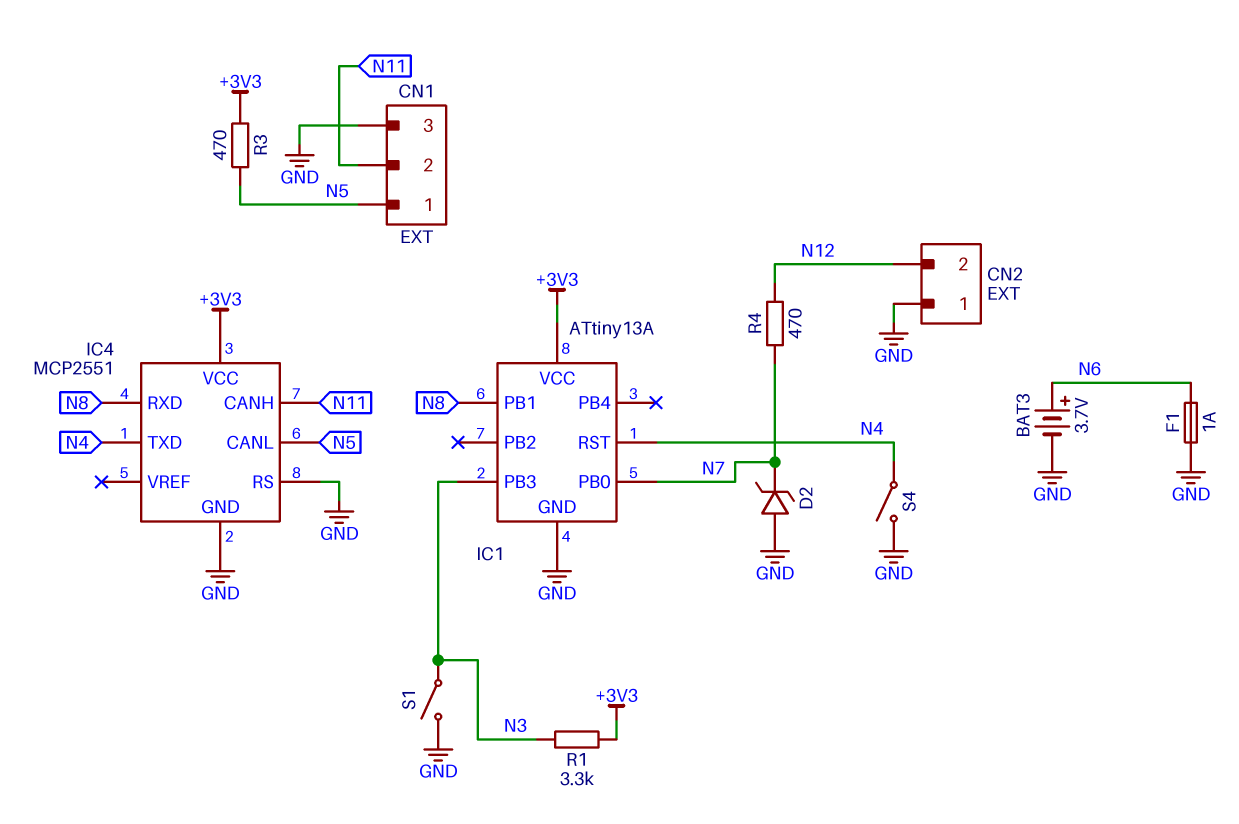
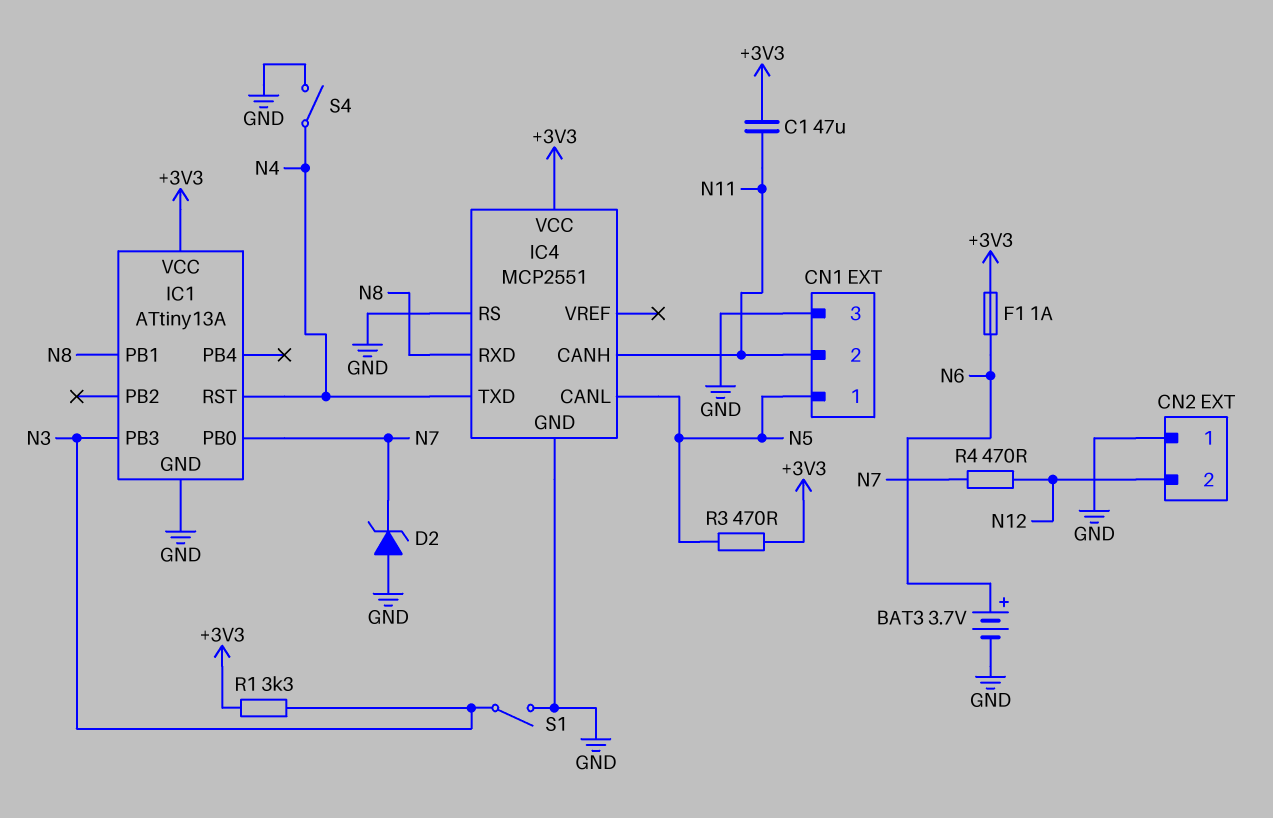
C1: none -> 47uF (+3V3, N11)
F1: 1A (GND, N6) -> 1A (+3V3, N6)

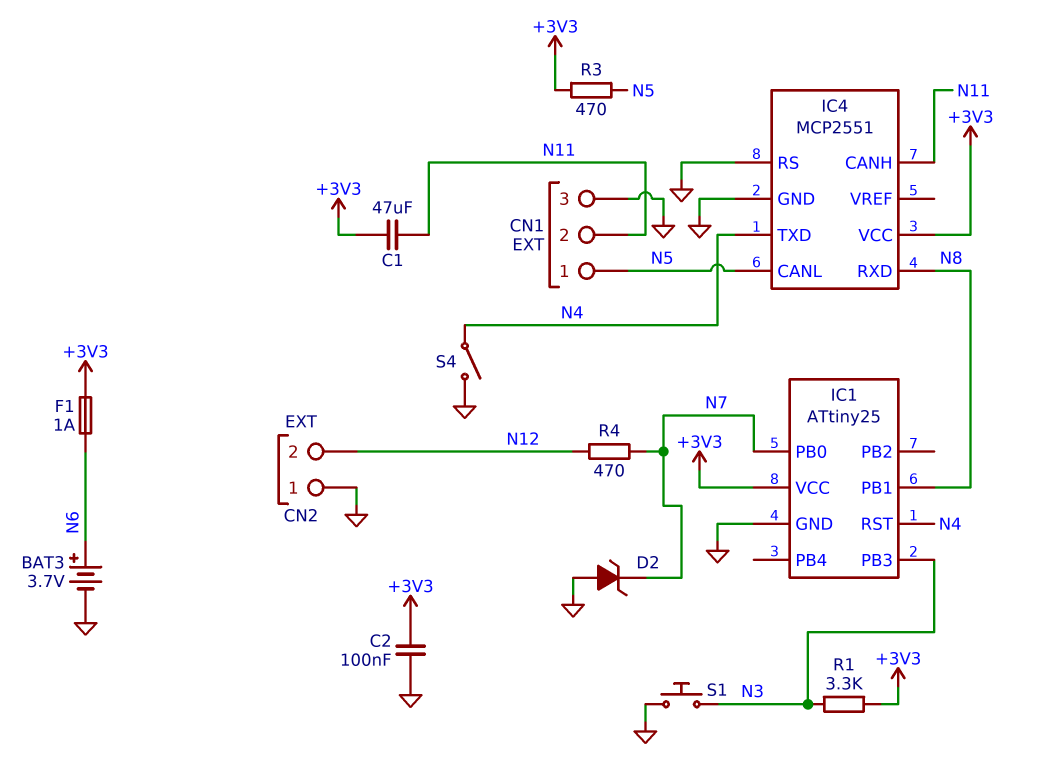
C2: none -> 100nF (+3V3, GND)
IC1: ATtiny13A -> ATtiny25
S1: switch (GND, N3) -> button (GND, N3)

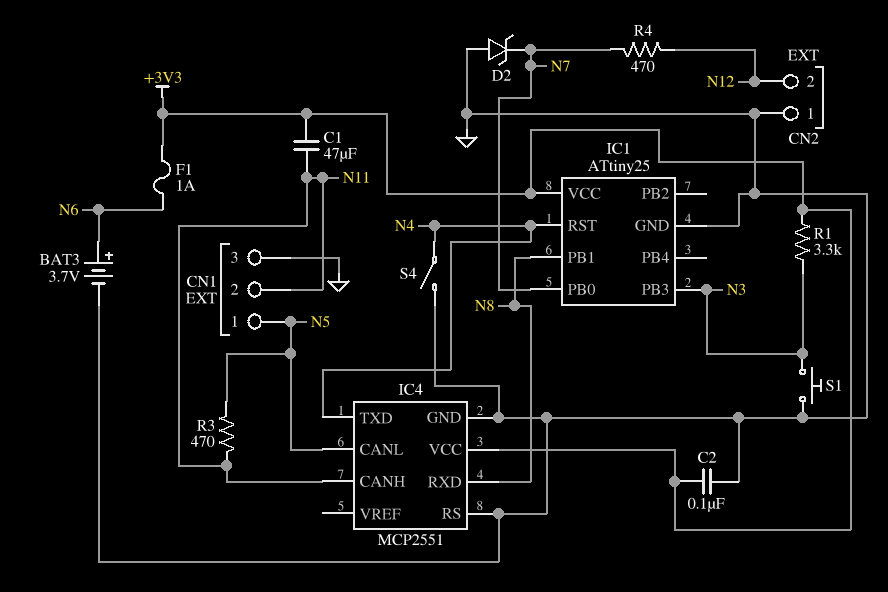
R3: 470 (+3V3, N5) -> 470 (N5, N11)

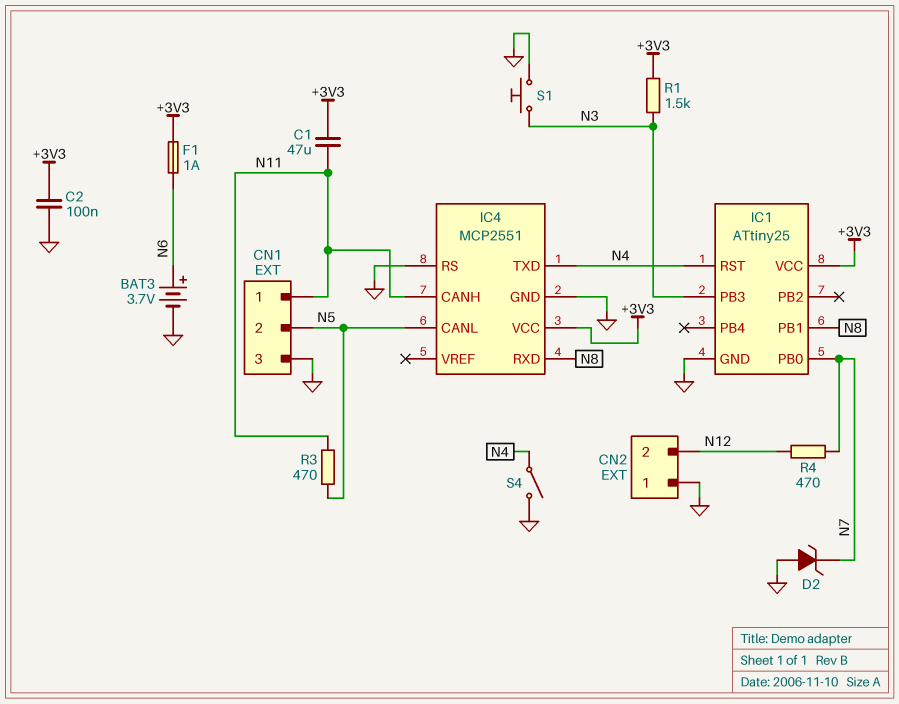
CN1 pin 1: N5 -> N11
CN1 pin 2: N11 -> N5
R1: 3.3k (+3V3, N3) -> 1.5k (+3V3, N3)

